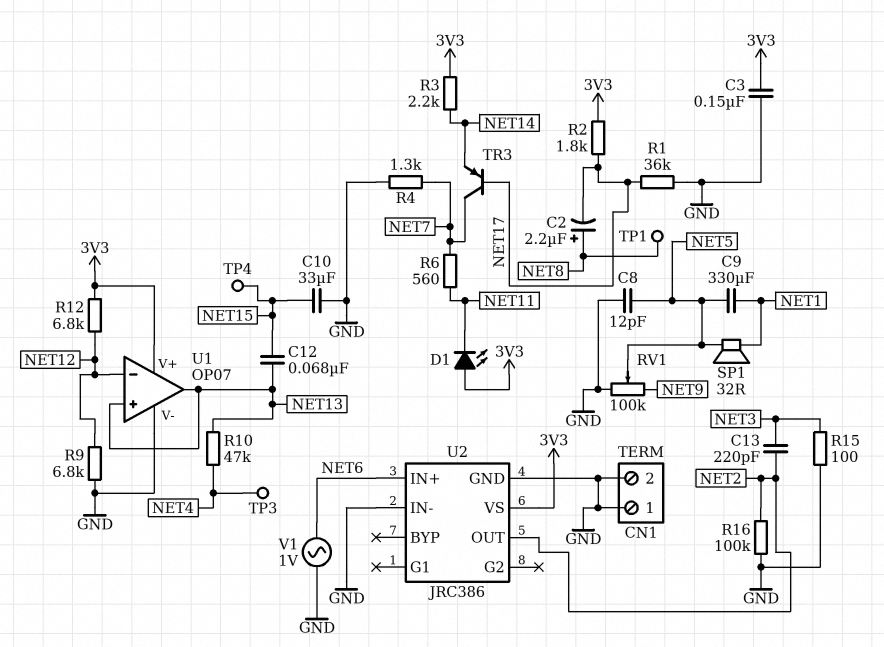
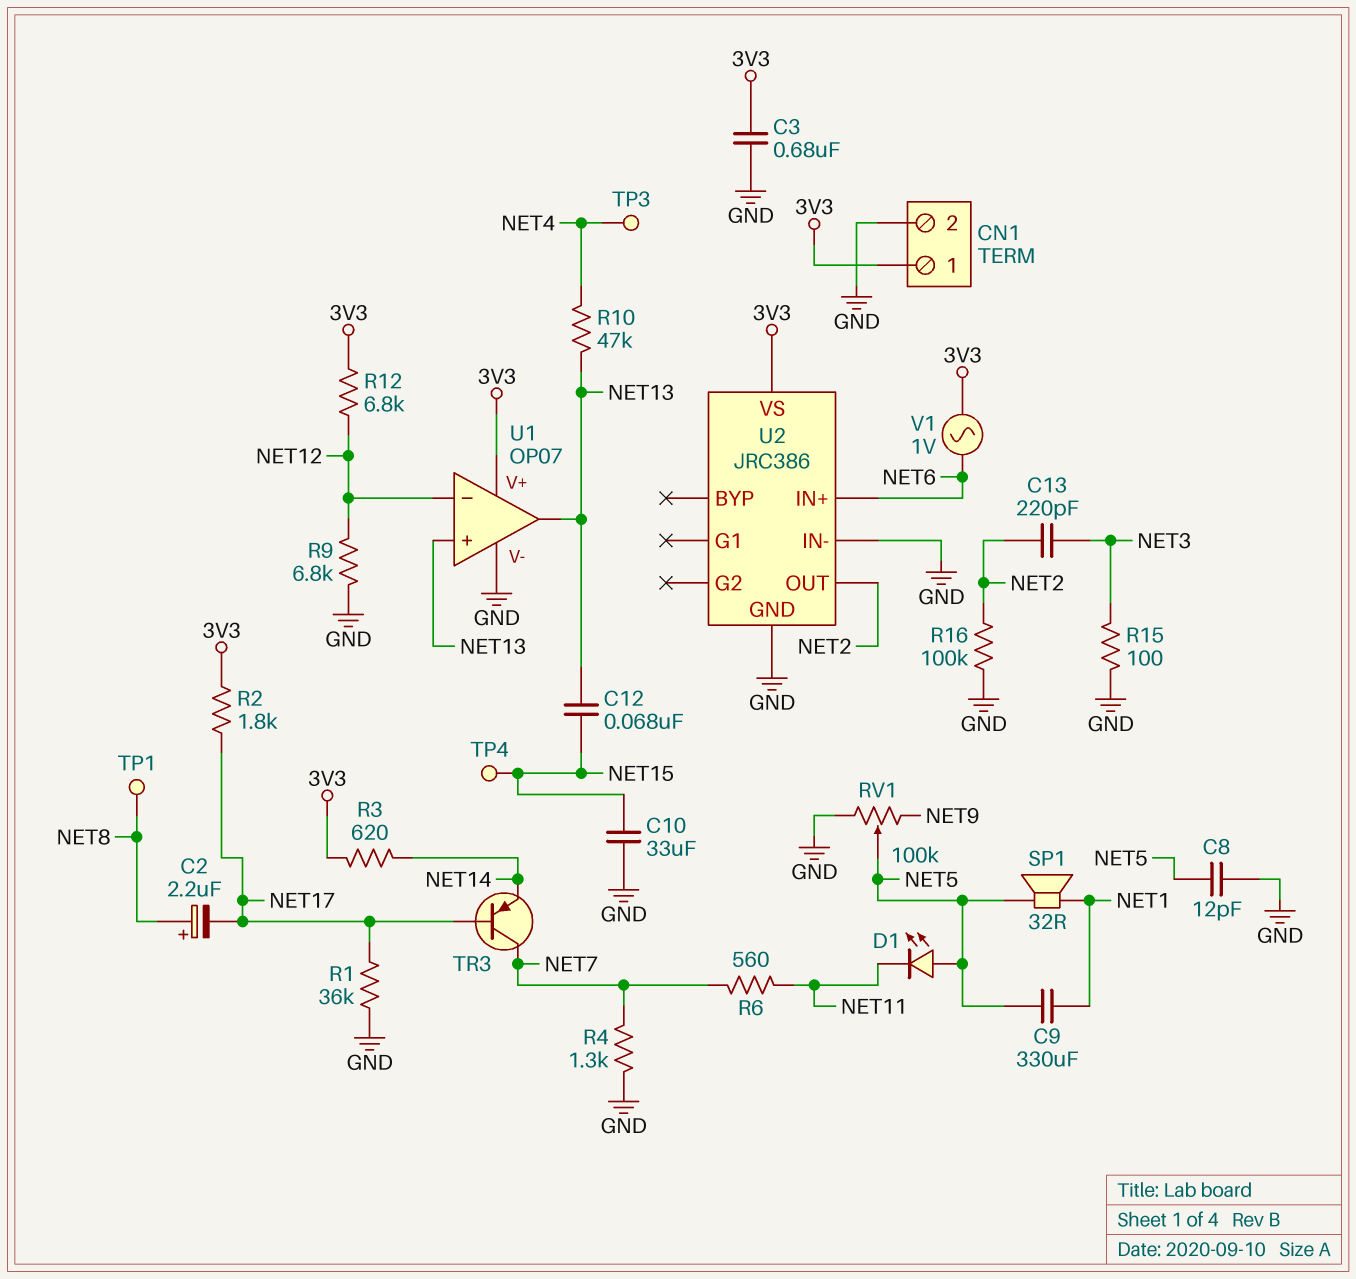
C3: 150nF (3V3, GND) -> 680nF (3V3, GND)
CN1 pin 1: GND -> 3V3
D1: LED (A 3V3, K NET11) -> LED (A NET5, K NET11)
R3: 2.2k (3V3, NET14) -> 620 (3V3, NET14)
V1: AC 1V (GND, NET6) -> AC 1V (3V3, NET6)

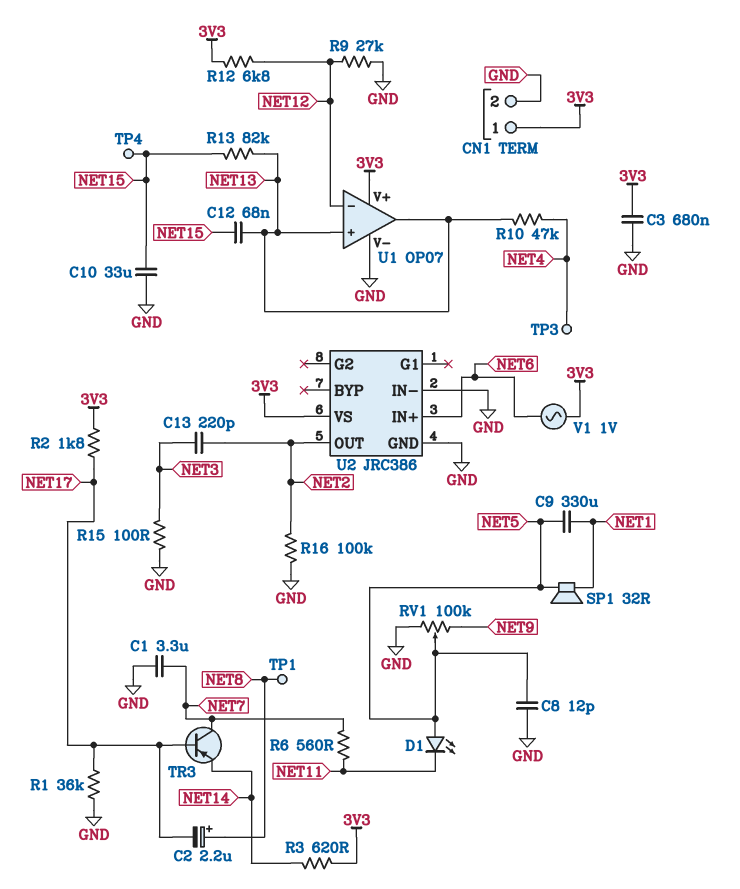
C1: none -> 3.3uF (GND, NET7)
R4: 1.3k (GND, NET7) -> none
R9: 6.8k (GND, NET12) -> 27k (GND, NET12)
R13: none -> 82k (NET13, NET15)

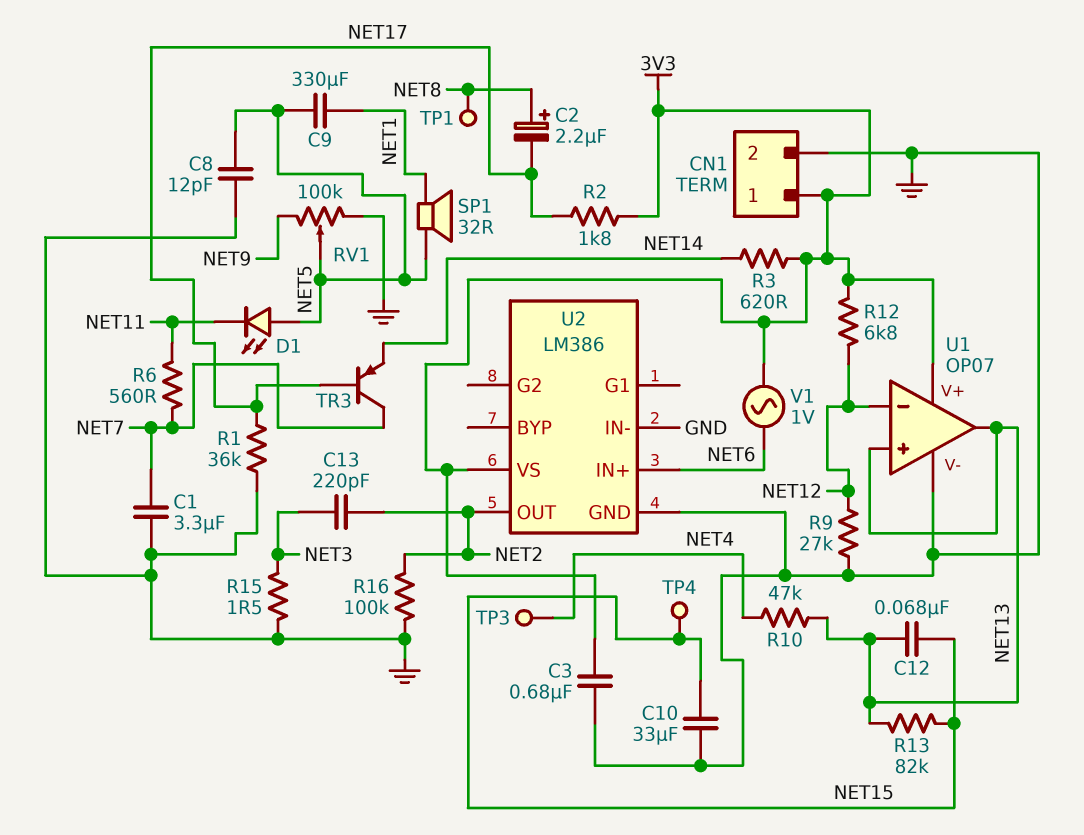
R15: 100 (GND, NET3) -> 1.5 (GND, NET3)
U2: JRC386 -> LM386

